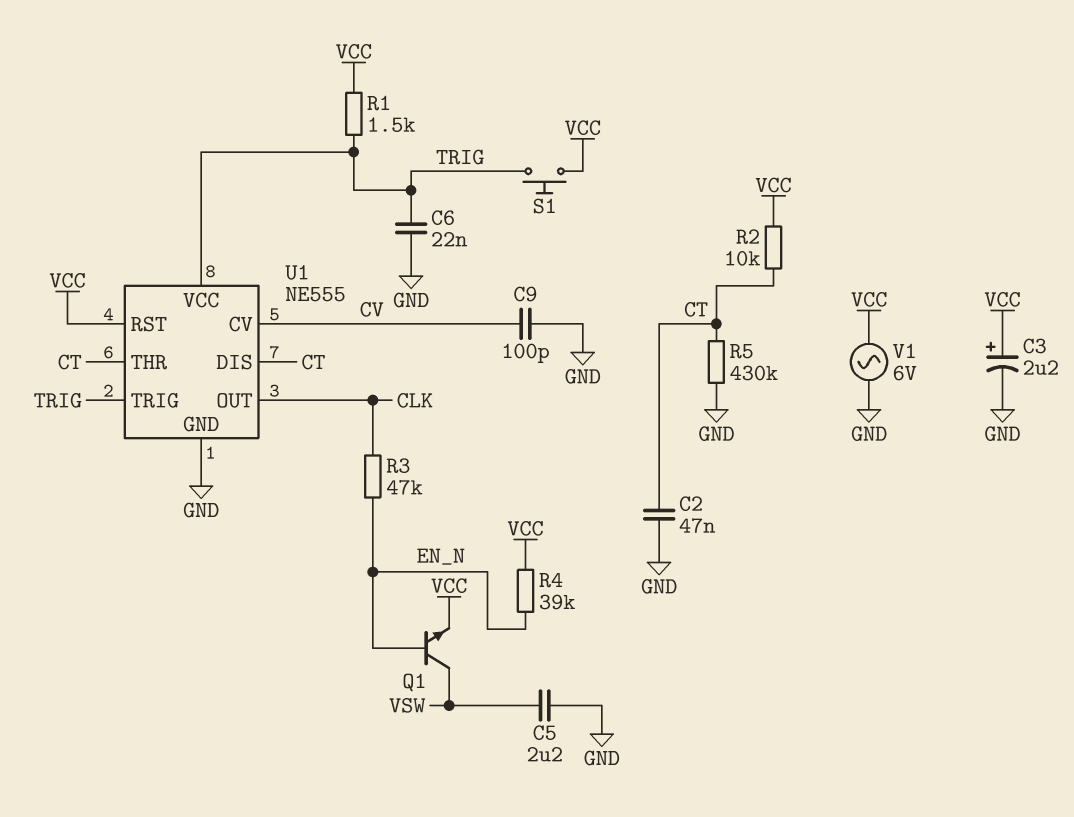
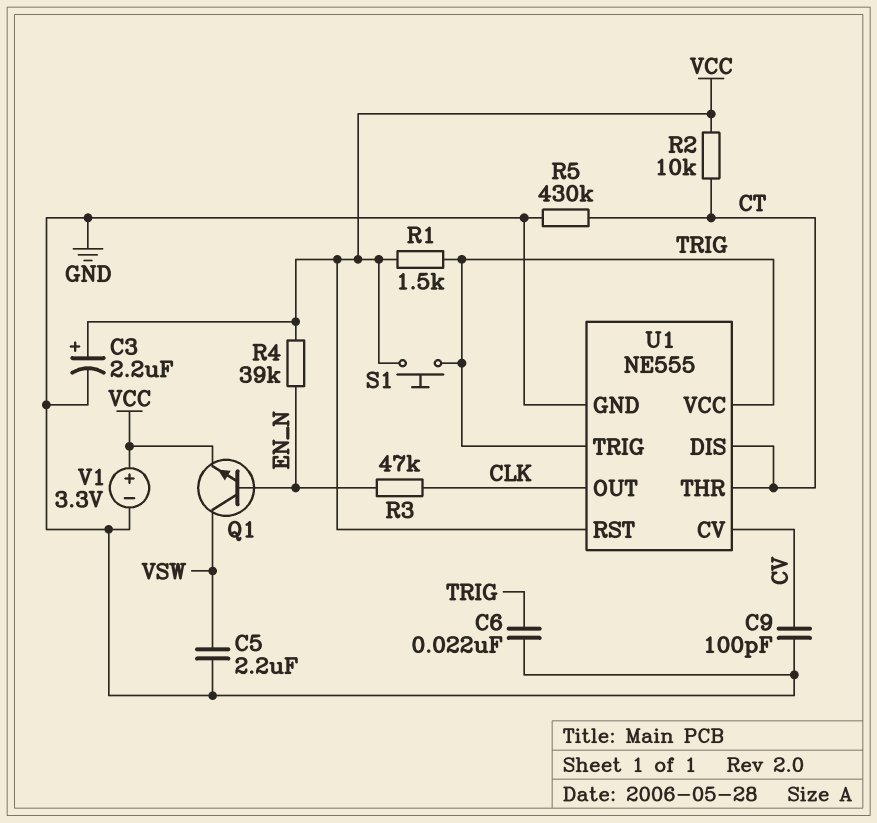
C2: 47nF (CT, GND) -> none
V1: AC 6V (GND, VCC) -> 3.3V (plus VCC, minus GND)

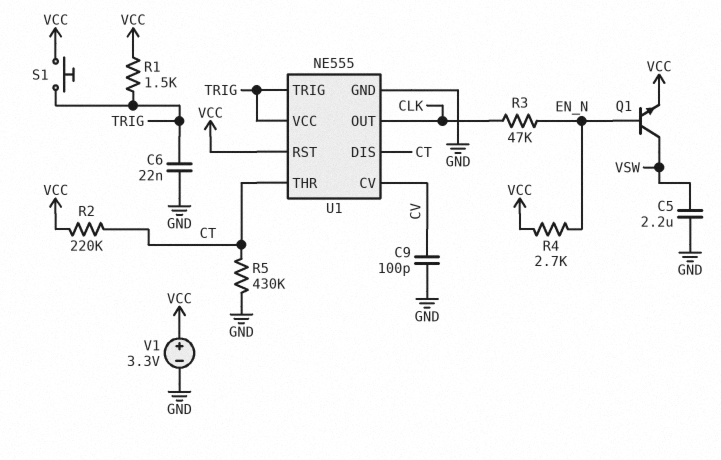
C3: 2.2uF (plus VCC, minus GND) -> none
R2: 10k (CT, VCC) -> 220k (CT, VCC)
R4: 39k (EN_N, VCC) -> 2.7k (EN_N, VCC)

